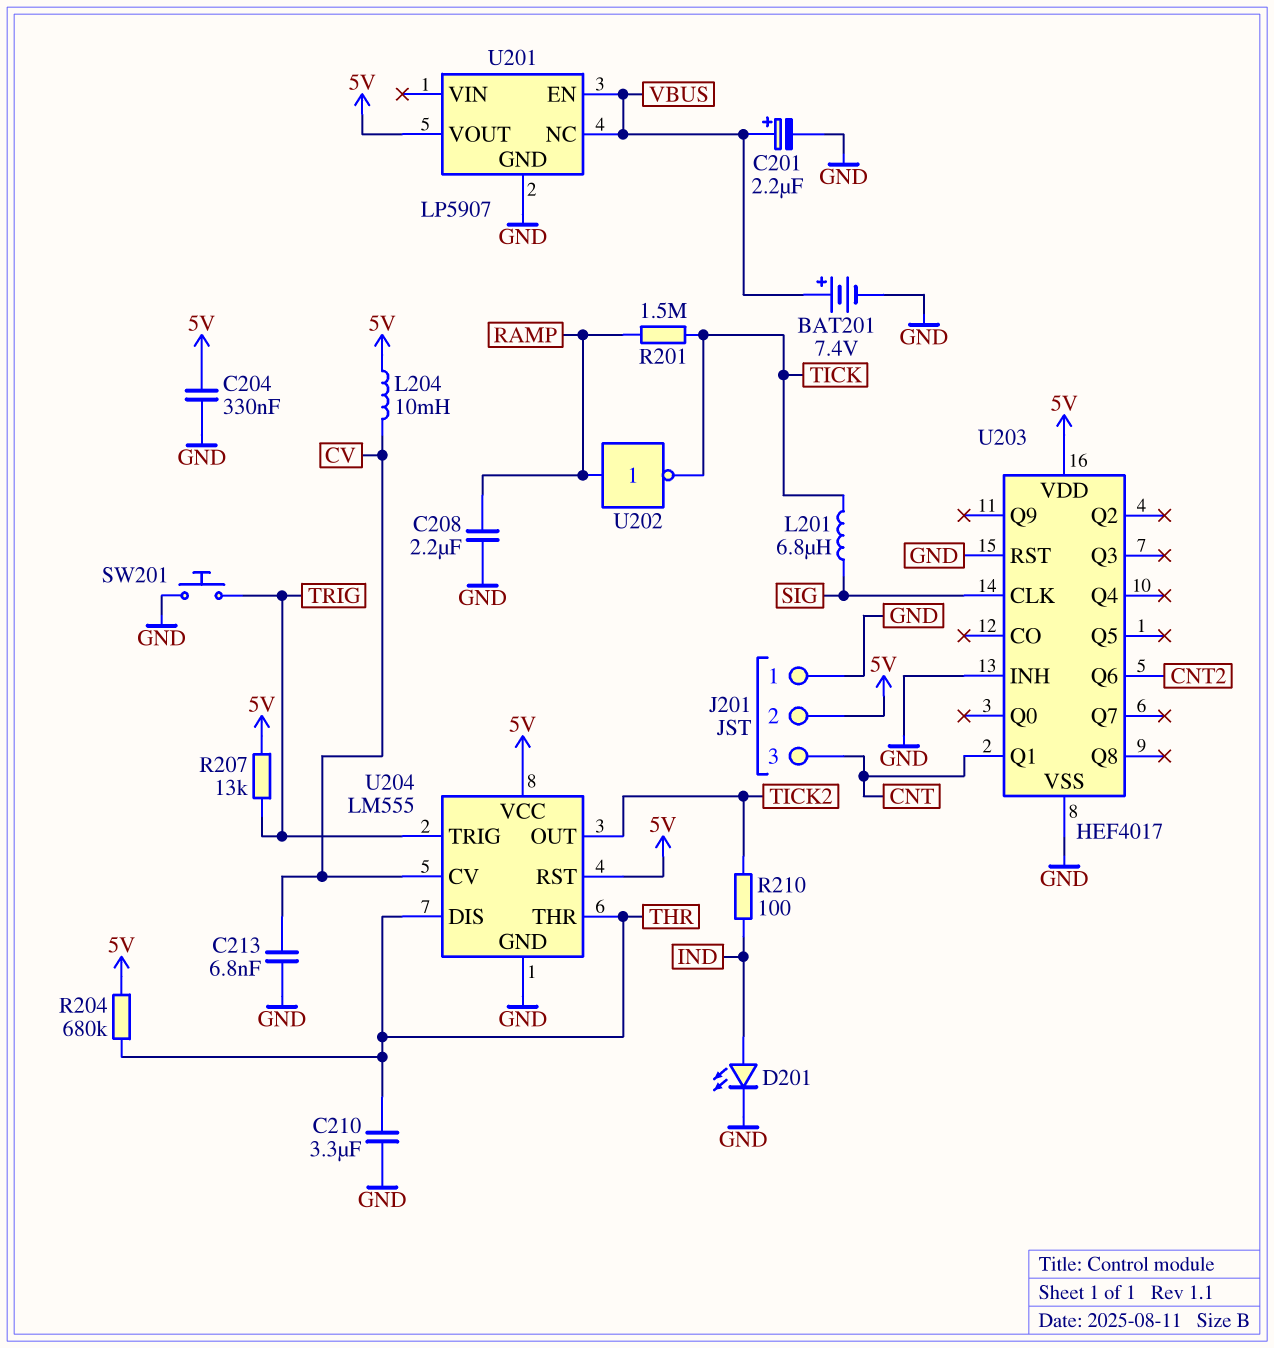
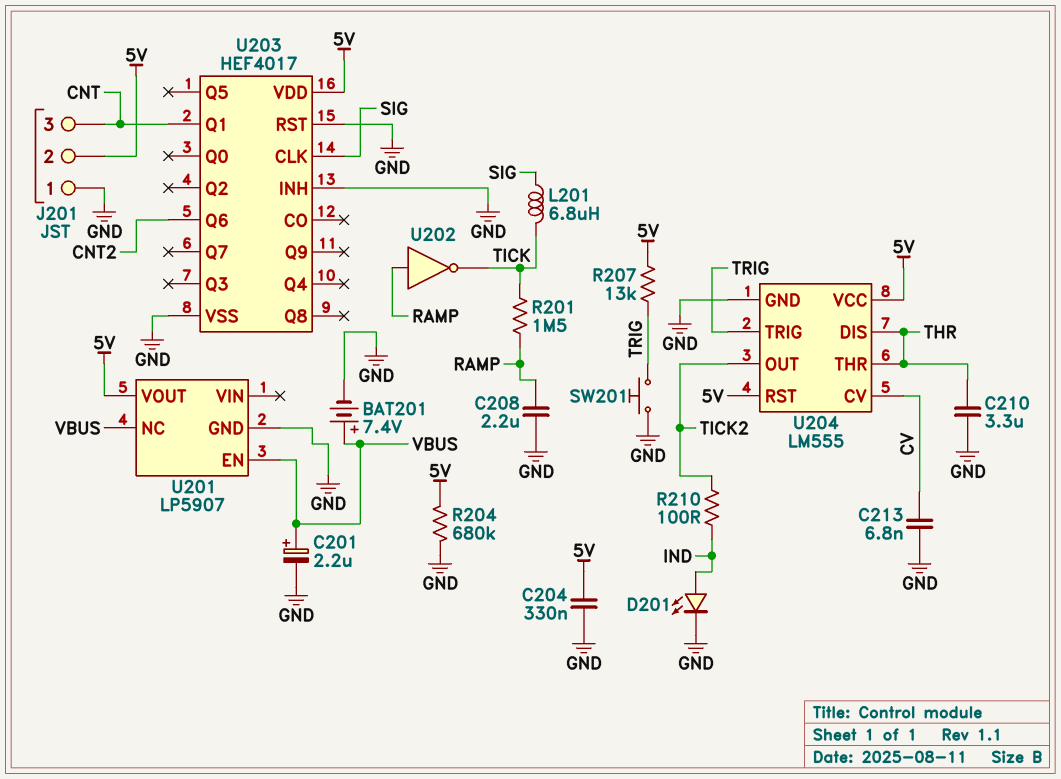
L204: 10mH (5V, CV) -> none
R204: 680k (5V, THR) -> 680k (5V, GND)

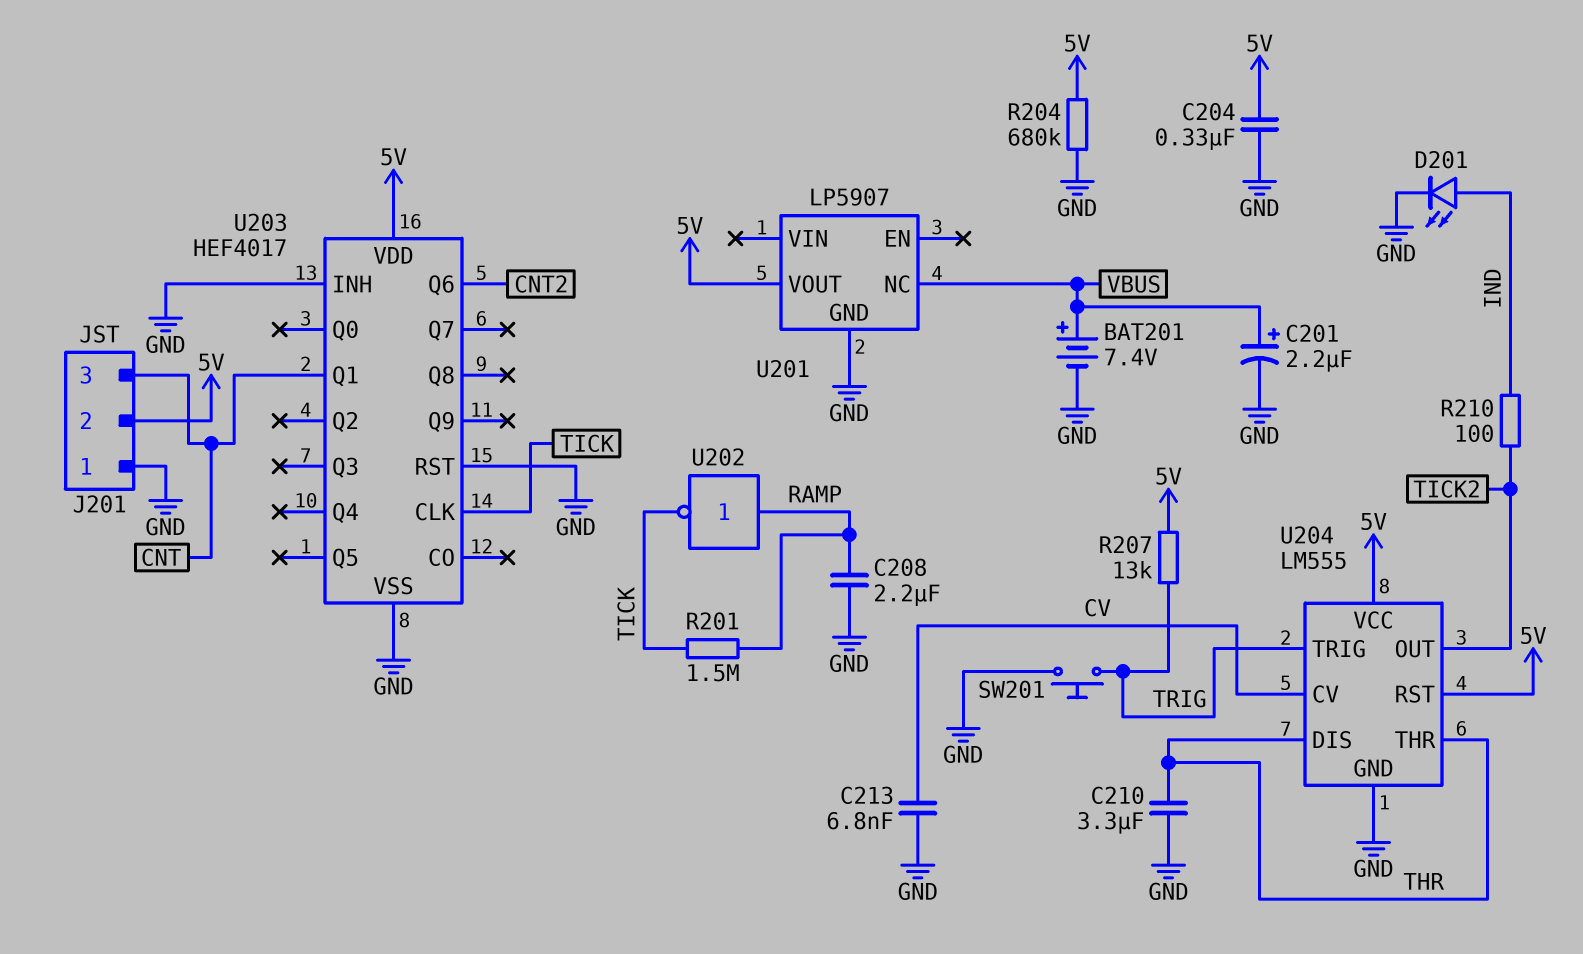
L201: 6.8uH (SIG, TICK) -> none
U201 pin EN: VBUS -> none
U203 pin CLK: SIG -> TICK

